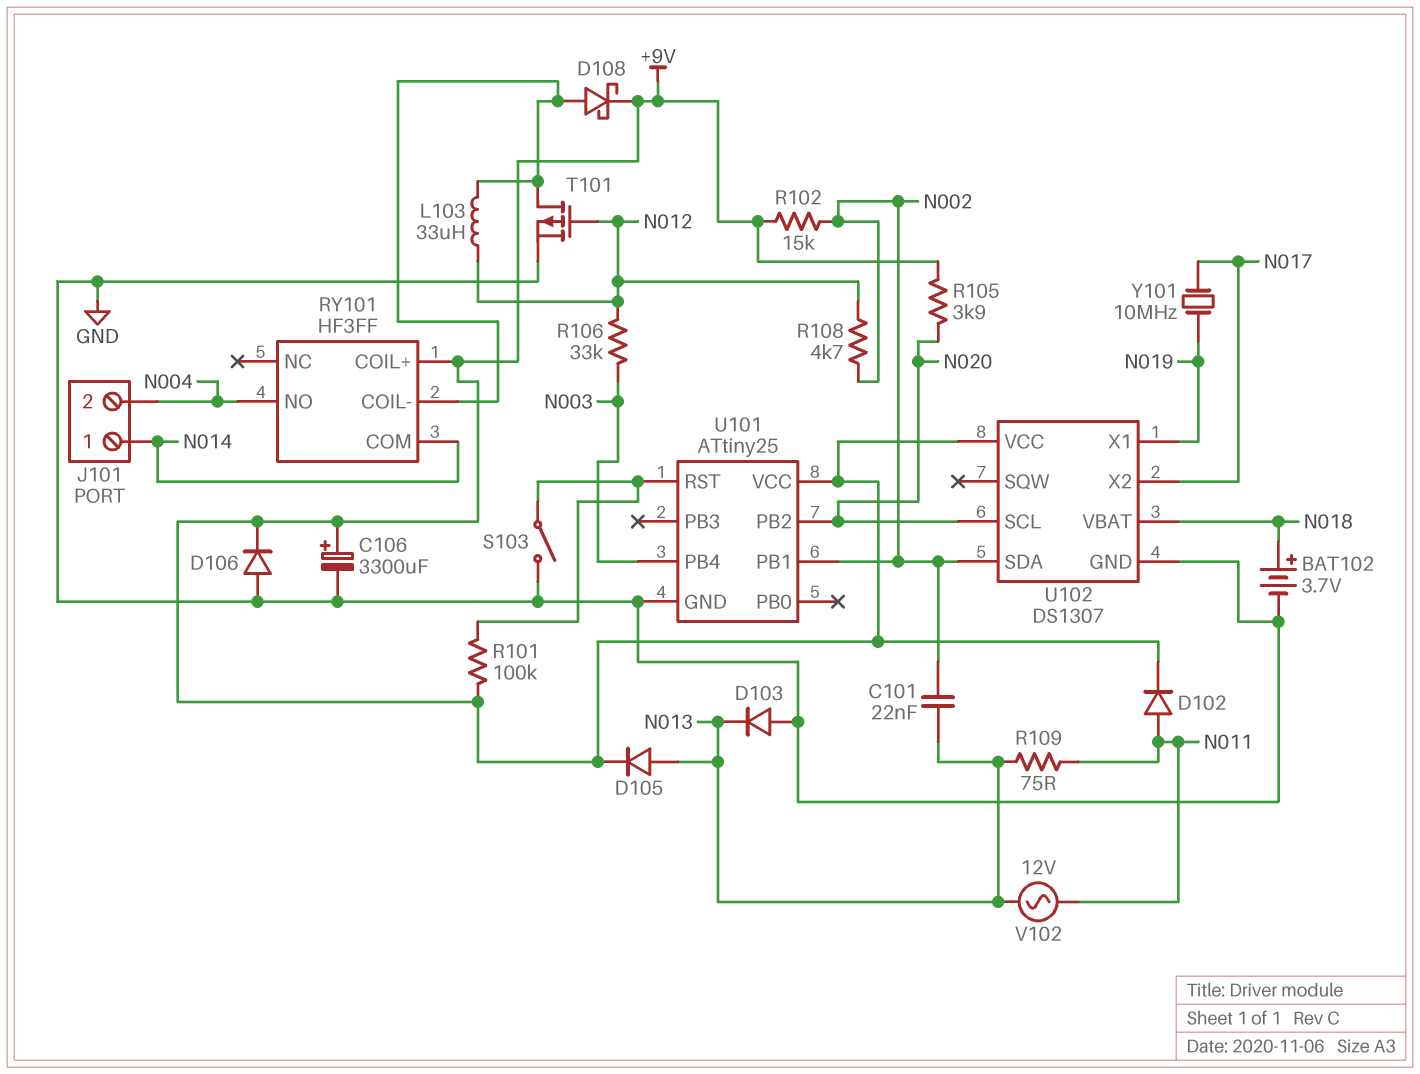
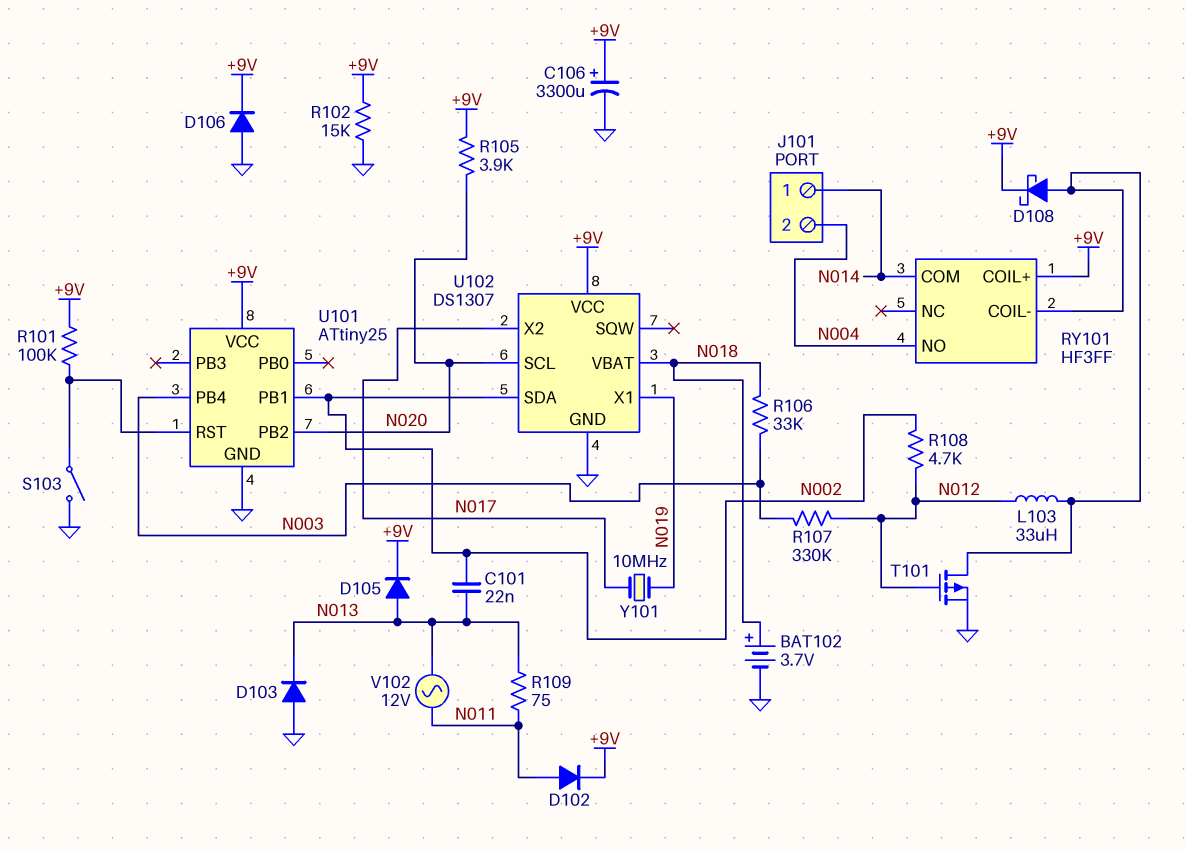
R102: 15k (+9V, N002) -> 15k (+9V, GND)
R106: 33k (N003, N012) -> 33k (N003, N018)
R107: none -> 330k (N003, N012)

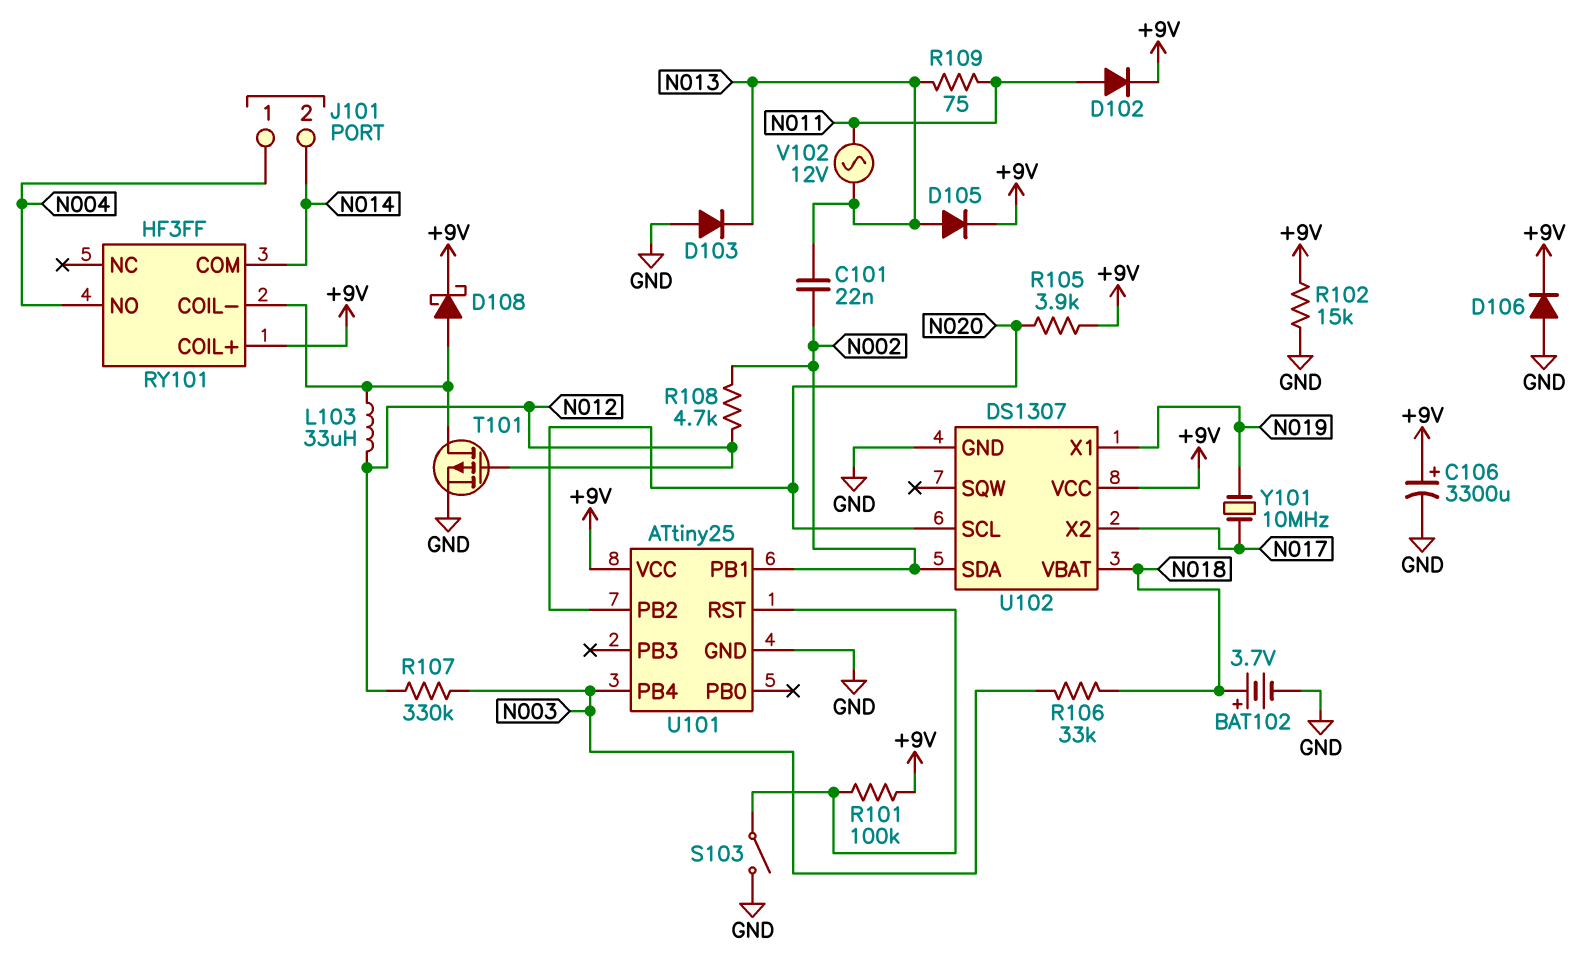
J101 pin 1: N014 -> N004
J101 pin 2: N004 -> N014

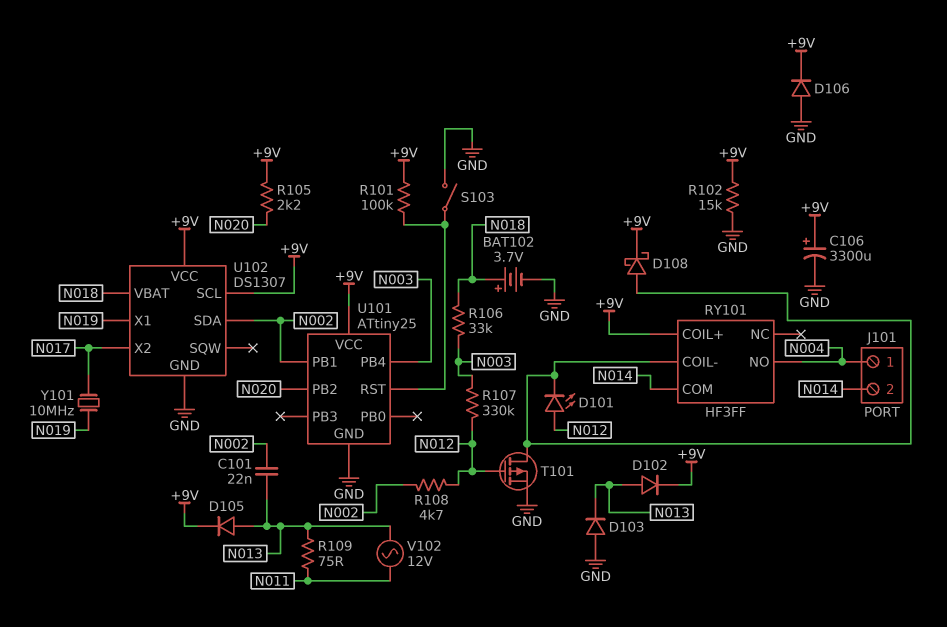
D101: none -> LED (A N012, K RY101/COIL-)
D102: diode (A N011, K +9V) -> diode (A N013, K +9V)
L103: 33uH (N012, RY101/COIL-) -> none
R105: 3.9k (+9V, N020) -> 2.2k (+9V, N020)
U102 pin SCL: N020 -> +9V

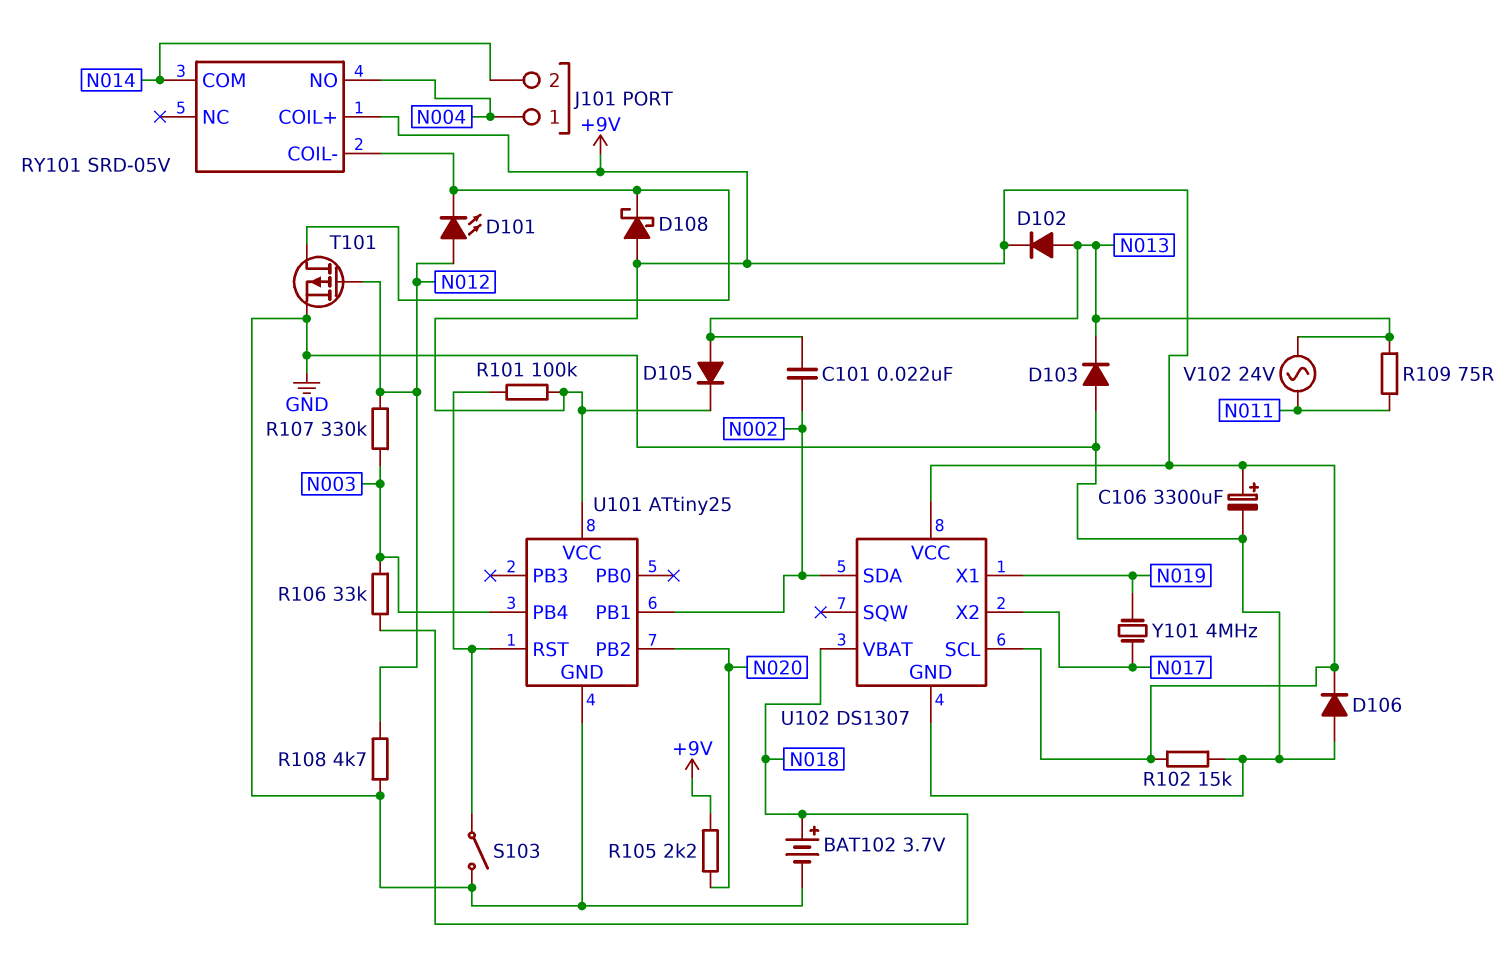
D108: schottky (A RY101/COIL-, K +9V) -> schottky (A +9V, K RY101/COIL-)
R108: 4.7k (N002, N012) -> 4.7k (GND, N012)
RY101: HF3FF -> SRD-05V
V102: AC 12V (N011, N013) -> AC 24V (N011, N013)
Y101: 10MHz (N017, N019) -> 4MHz (N017, N019)

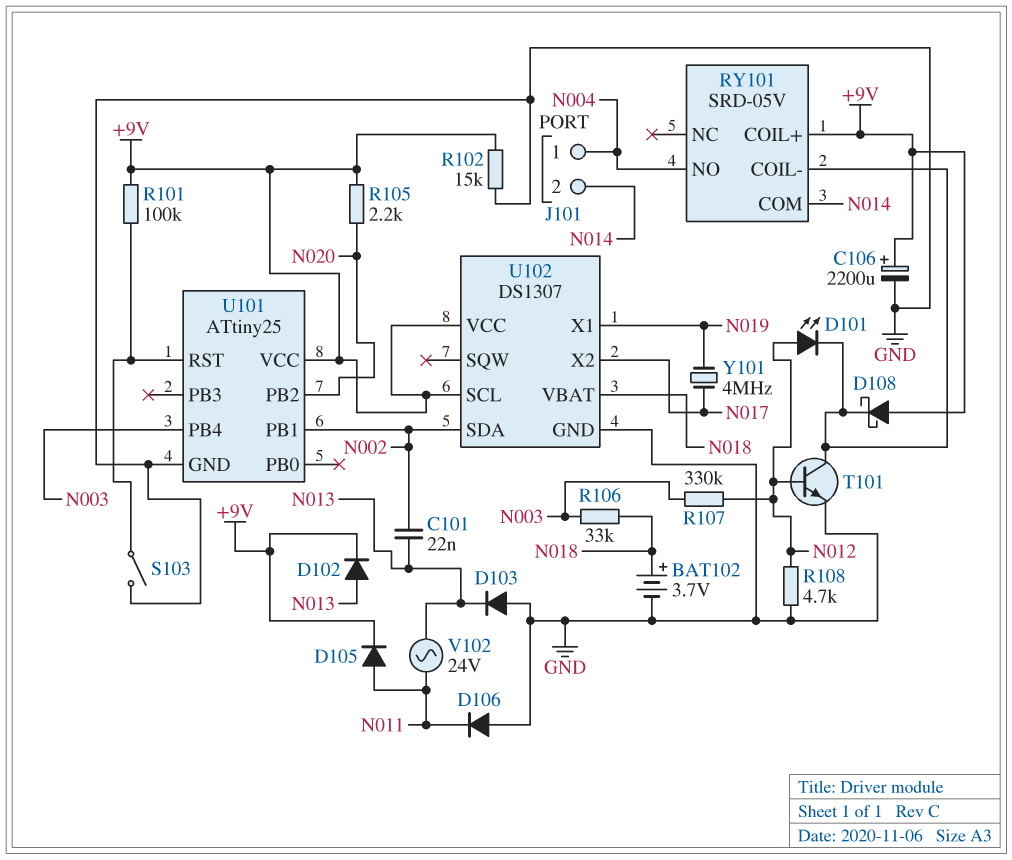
C106: 3300uF (plus +9V, minus GND) -> 2200uF (plus +9V, minus GND)
D105: diode (A N013, K +9V) -> diode (A N011, K +9V)
D106: diode (A GND, K +9V) -> diode (A GND, K N011)
R109: 75 (N011, N013) -> none
T101: PMOS (G N012, D RY101/COIL-, S GND) -> NPN (B N012, C RY101/COIL-, E GND)

